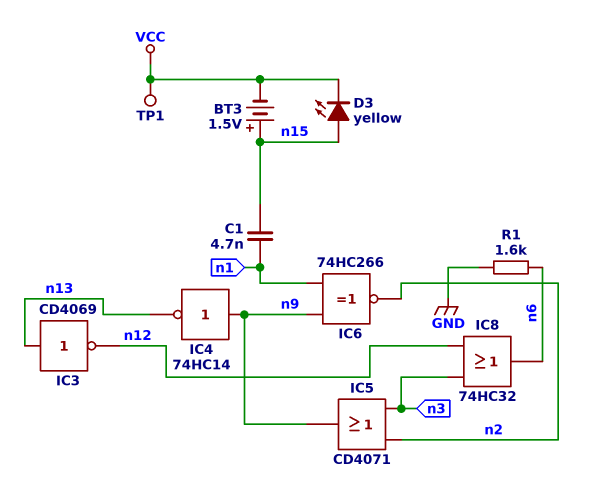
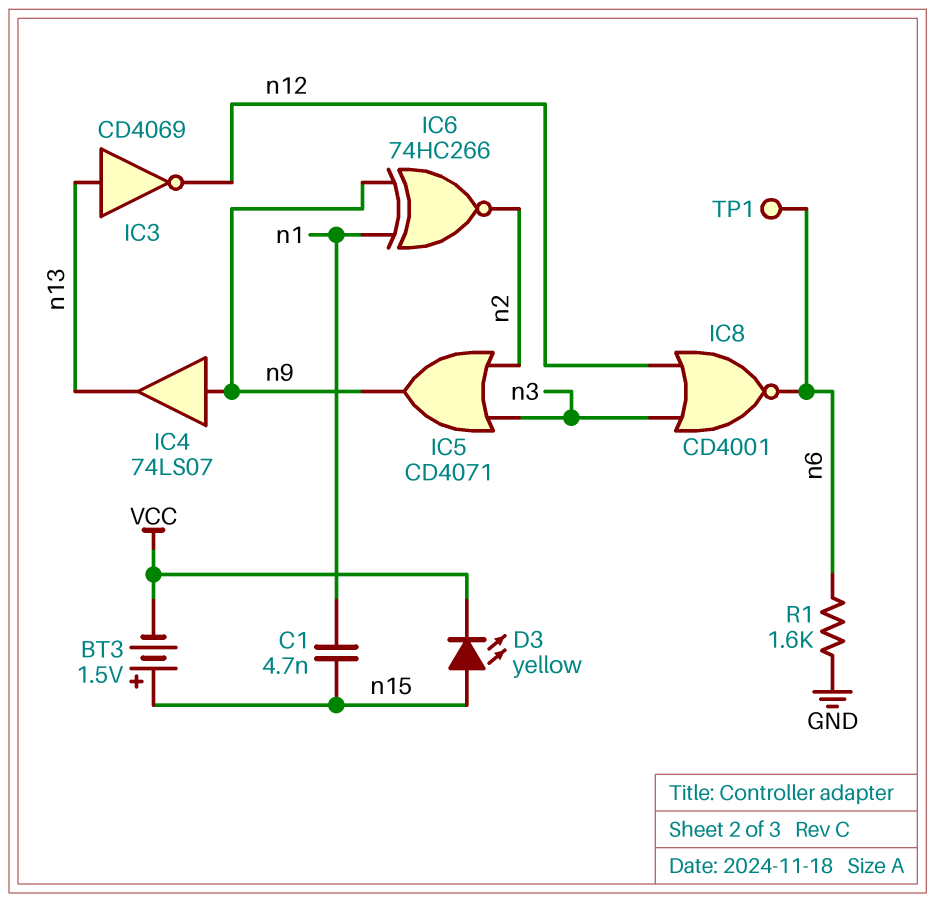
IC4: NOT 74HC14 (in n9, out n13) -> buffer 74LS07 (in n9, out n13)
IC8: OR 74HC32 (in n3, in n12, out n6) -> NOR CD4001 (in n3, in n12, out n6)
TP1: test point (VCC) -> test point (n6)

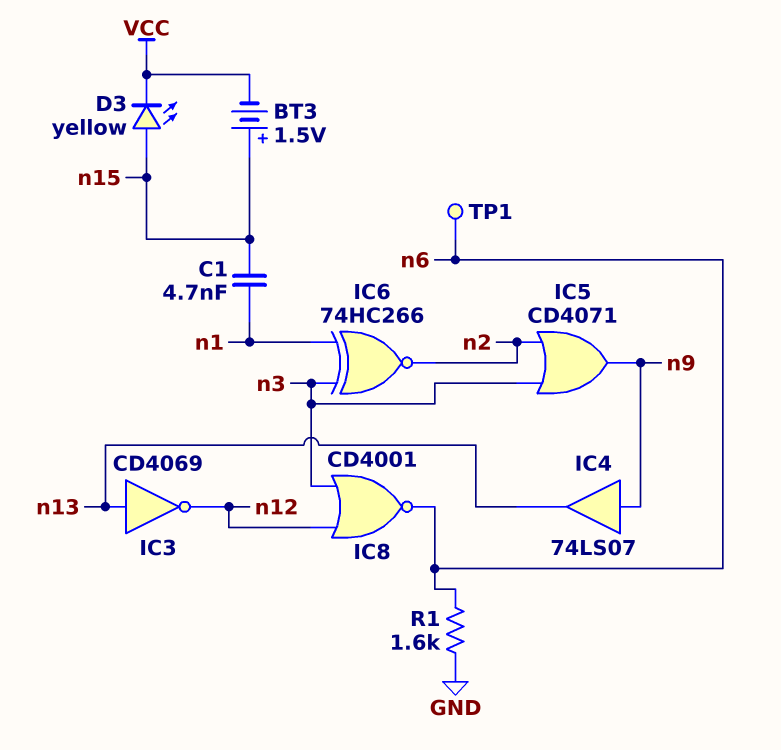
IC6: XNOR 74HC266 (in n1, in n9, out n2) -> XNOR 74HC266 (in n1, in n3, out n2)

